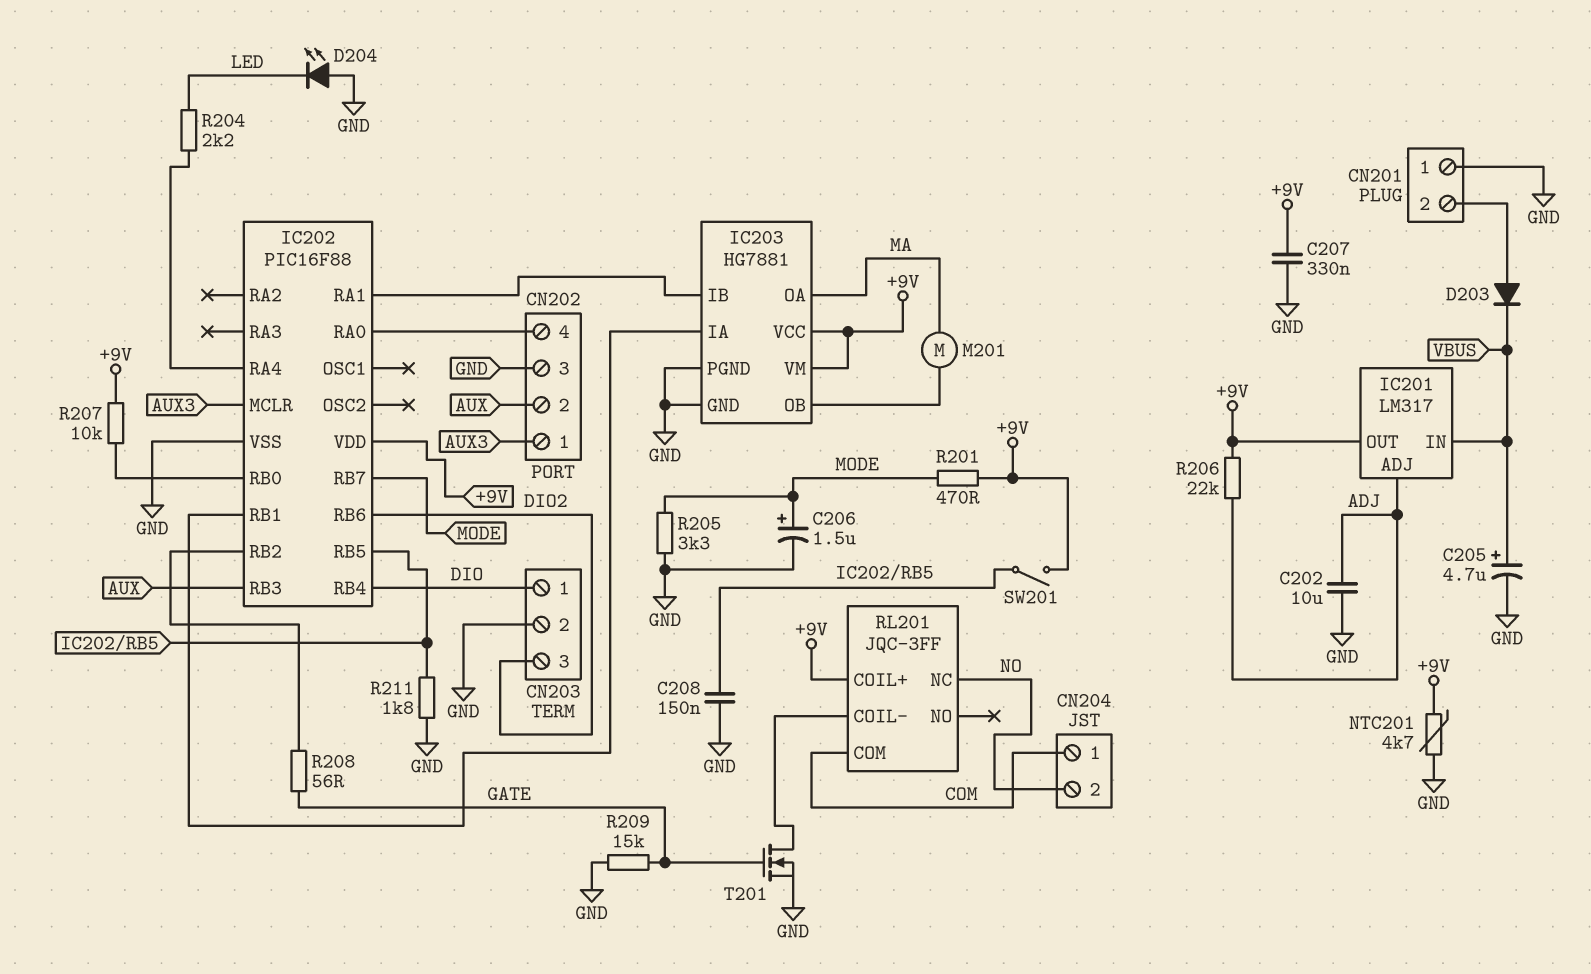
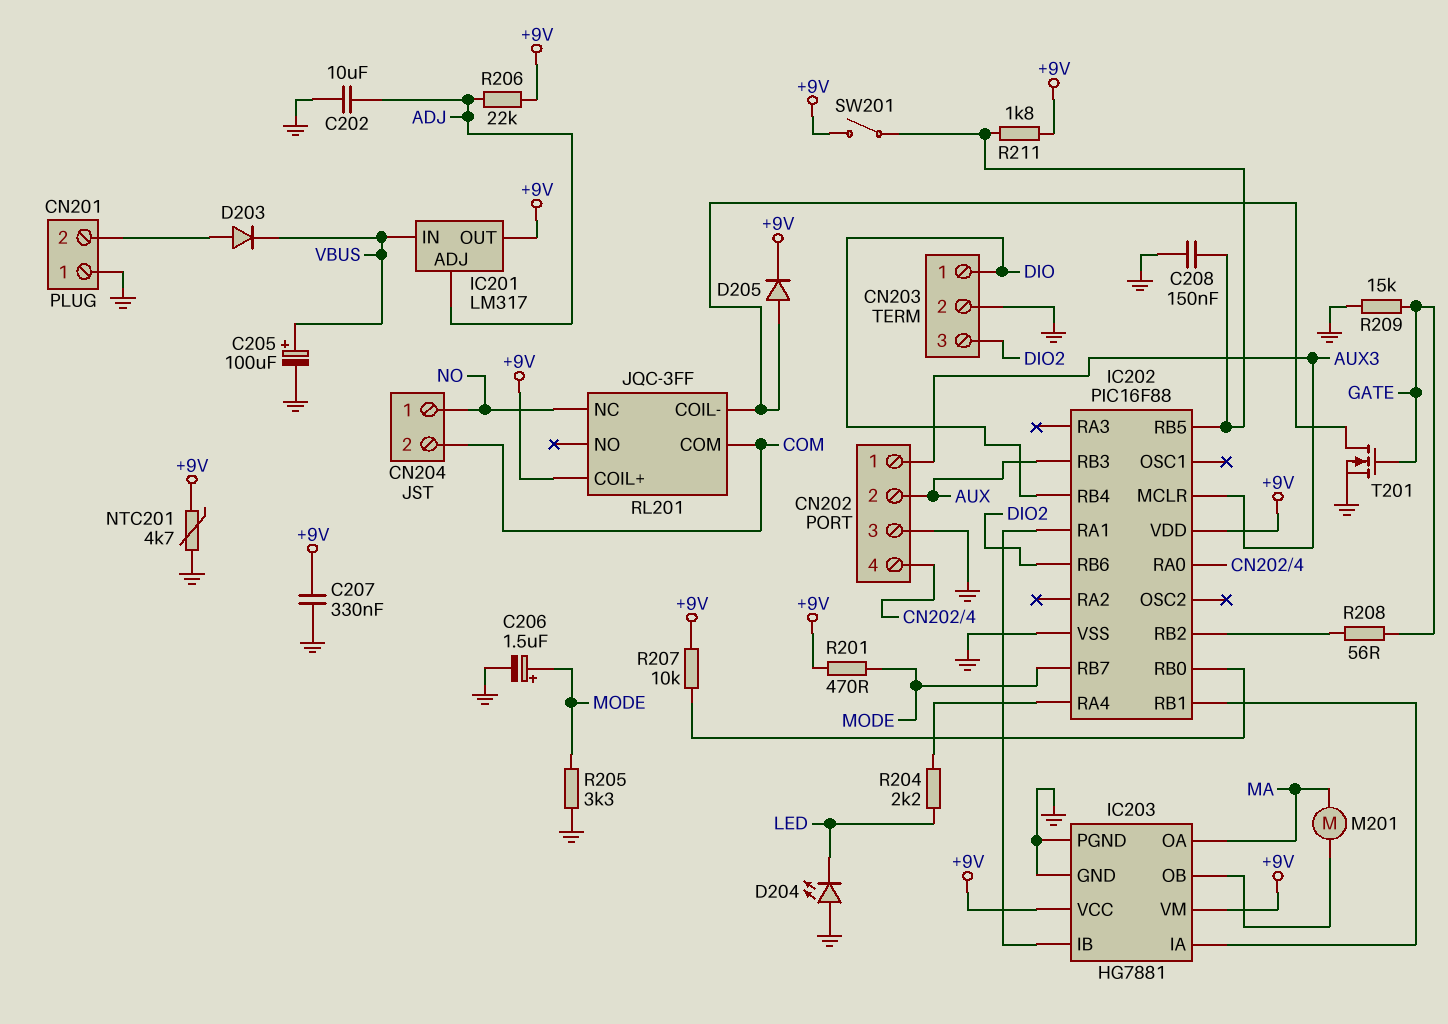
C205: 4.7uF (plus VBUS, minus GND) -> 100uF (plus VBUS, minus GND)
CN204 pin 1: COM -> NO
CN204 pin 2: NO -> COM
D205: none -> diode (A RL201/COIL-, K +9V)
R211: 1.8k (GND, IC202/RB5) -> 1.8k (+9V, IC202/RB5)

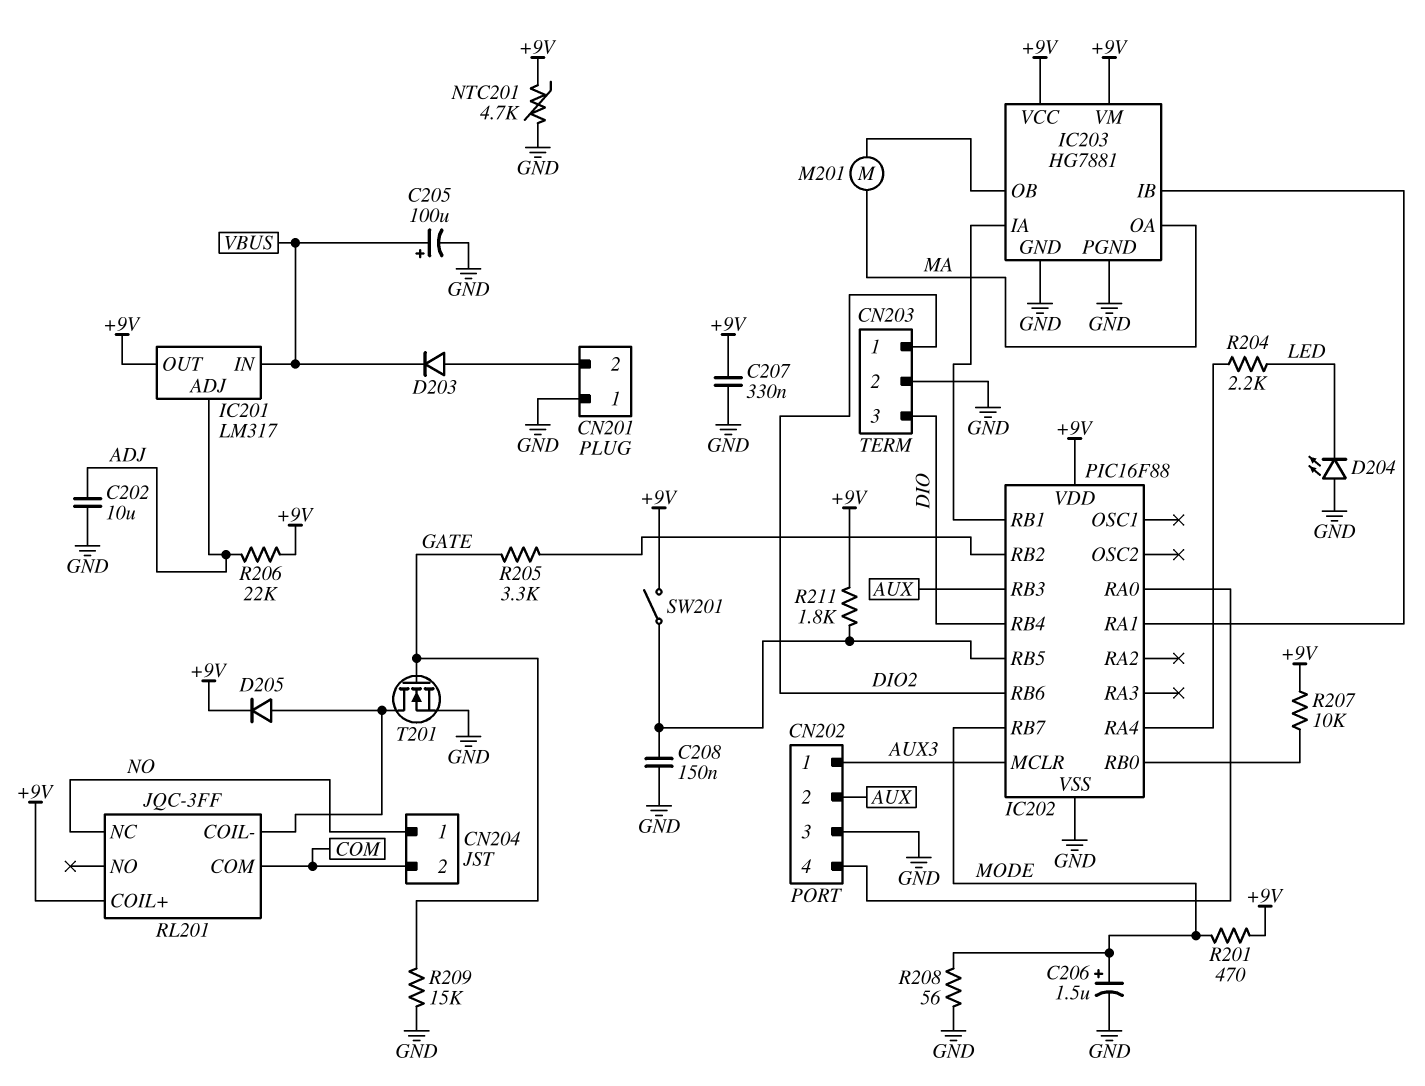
CN203 pin 1: DIO -> DIO2
CN203 pin 3: DIO2 -> DIO
R205: 3.3k (GND, MODE) -> 3.3k (GATE, IC202/RB2)
R208: 56 (GATE, IC202/RB2) -> 56 (GND, MODE)

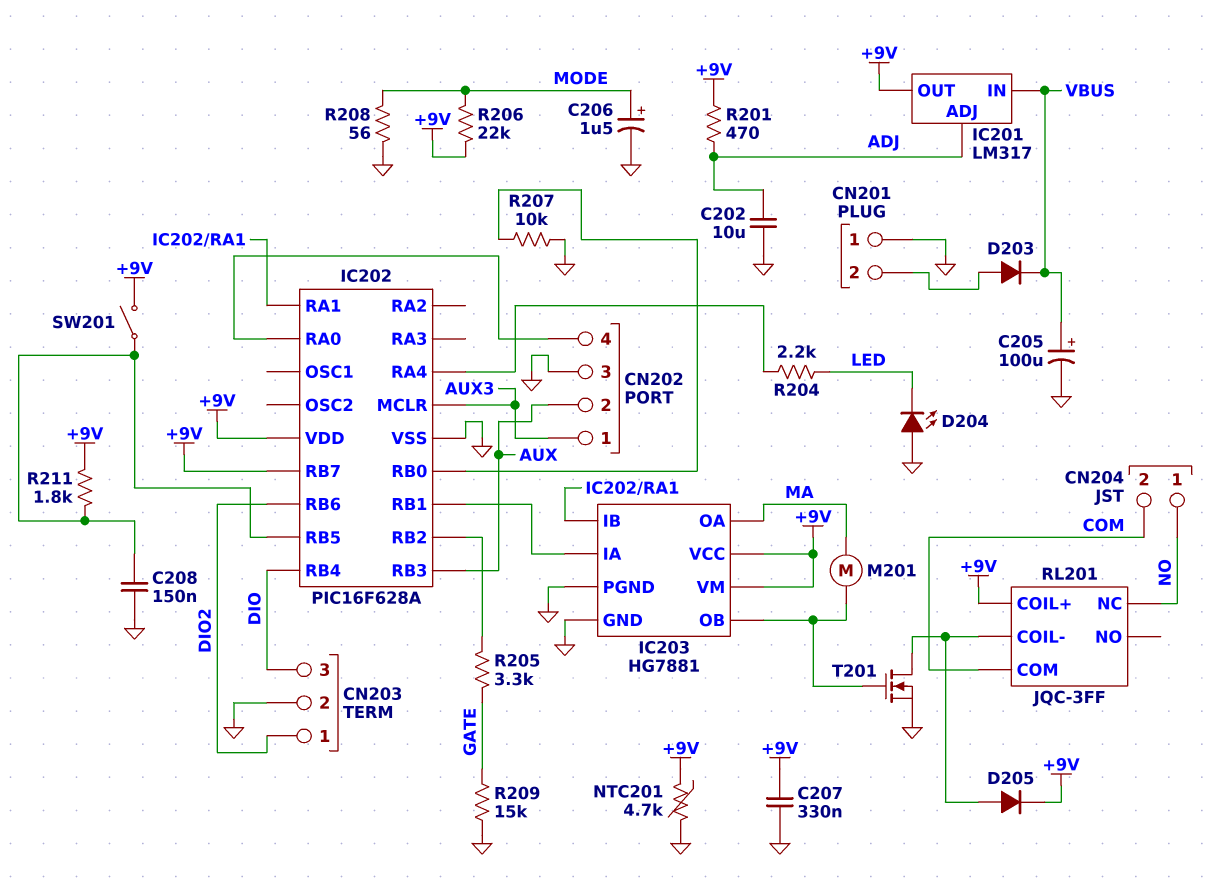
IC202: PIC16F88 -> PIC16F628A
IC202 pin RB7: MODE -> +9V
R201: 470 (+9V, MODE) -> 470 (+9V, ADJ)
R206: 22k (+9V, ADJ) -> 22k (+9V, MODE)
R207: 10k (+9V, IC202/RB0) -> 10k (GND, IC202/RB0)
T201: NMOS (G GATE, D RL201/COIL-, S GND) -> NMOS (G IC203/OB, D RL201/COIL-, S GND)

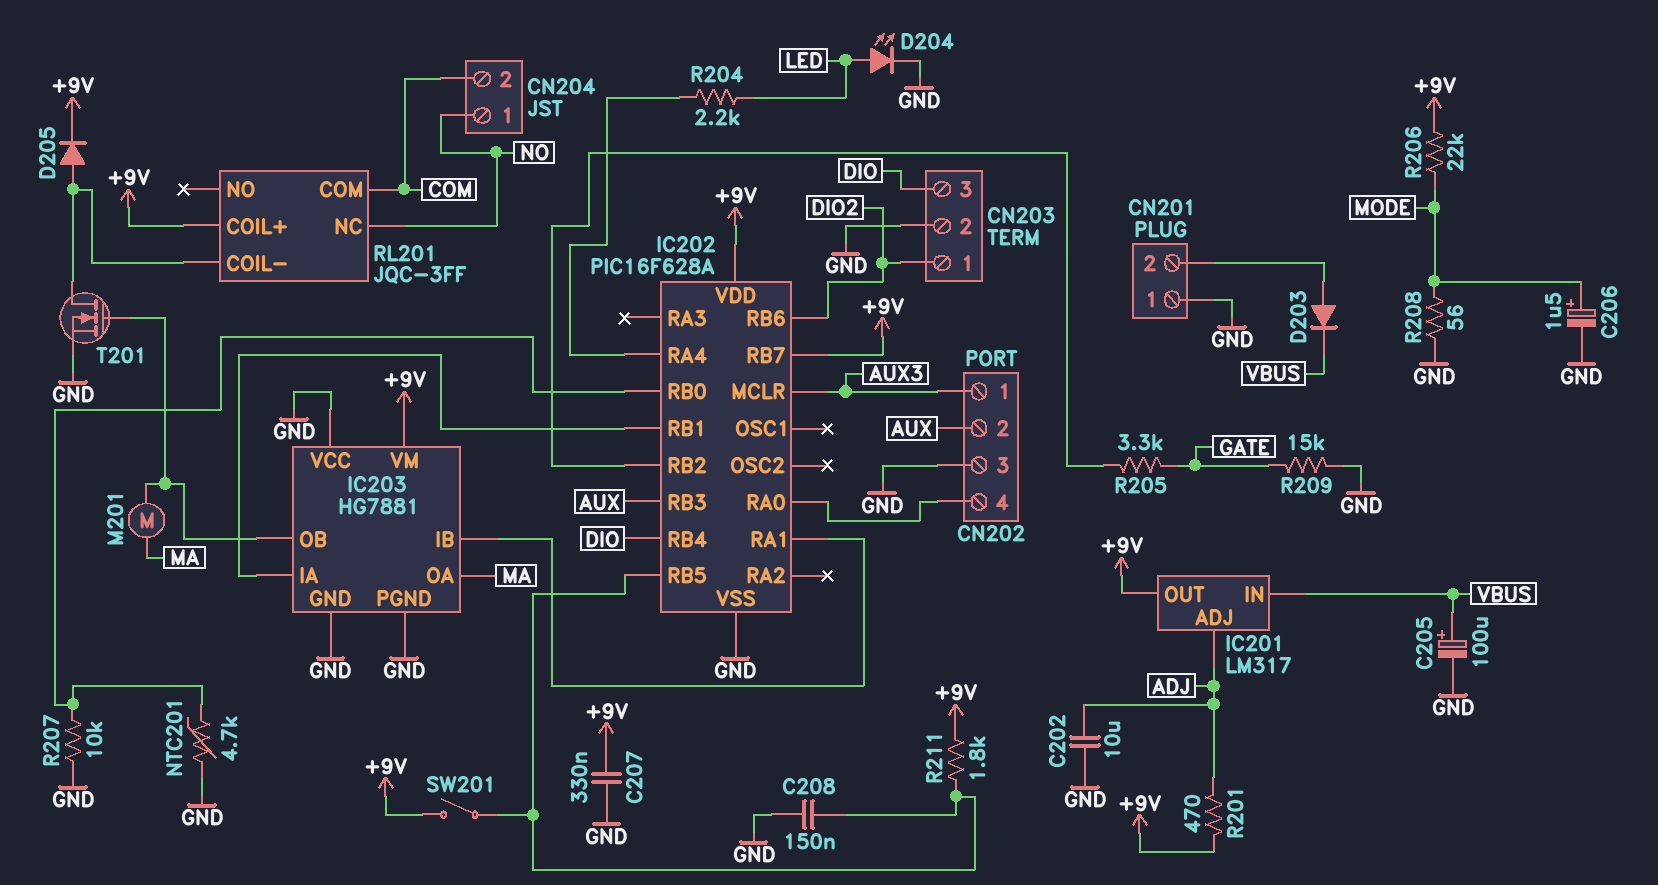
D204: LED (A GND, K LED) -> LED (A LED, K GND)
IC203 pin VCC: +9V -> GND
NTC201: 4.7k (+9V, GND) -> 4.7k (GND, IC202/RB0)

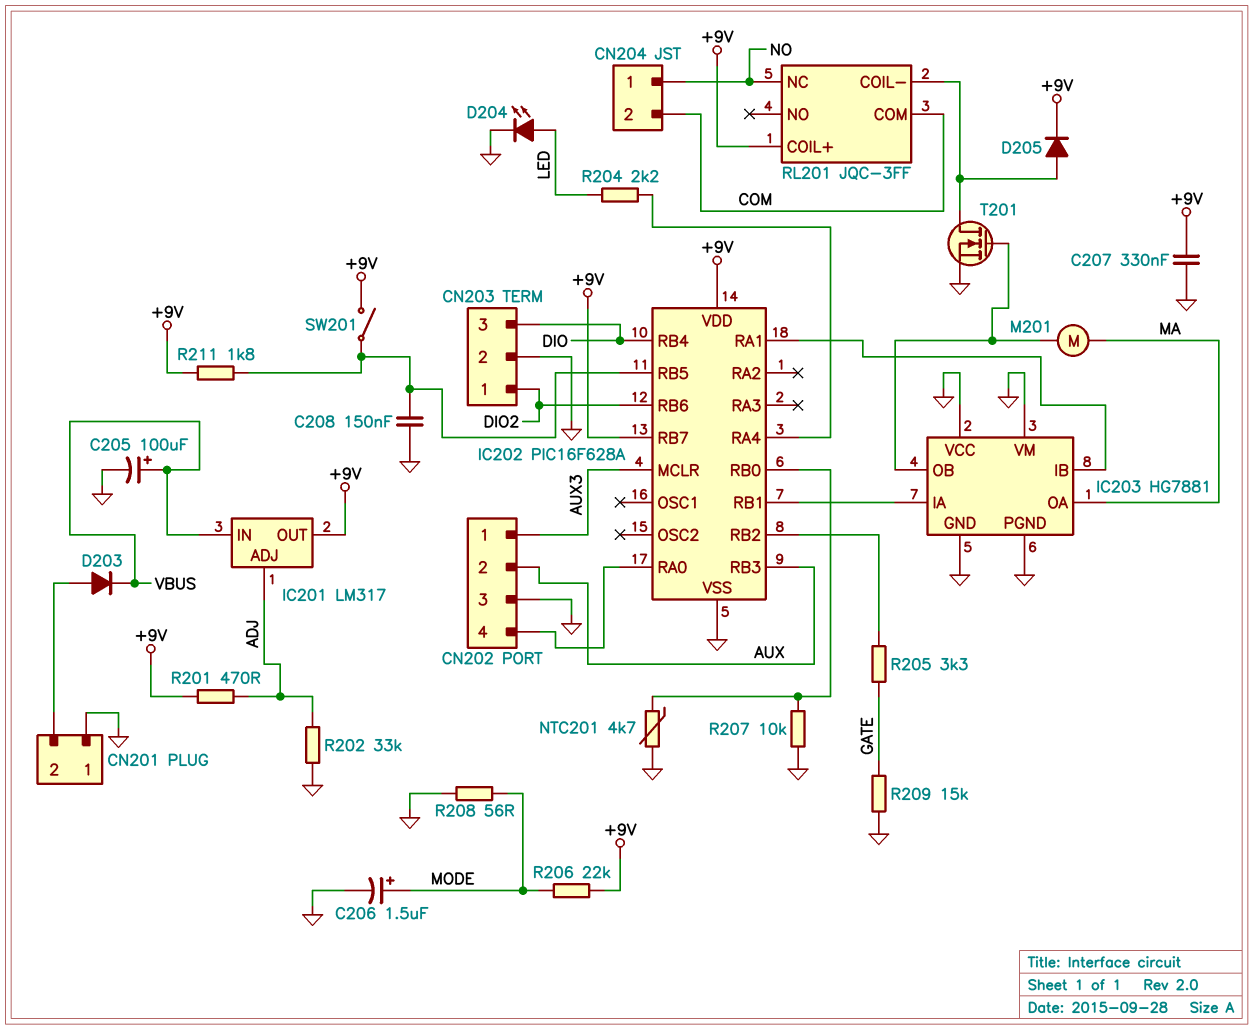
C202: 10uF (ADJ, GND) -> none
IC203 pin VM: +9V -> GND
R202: none -> 33k (ADJ, GND)

